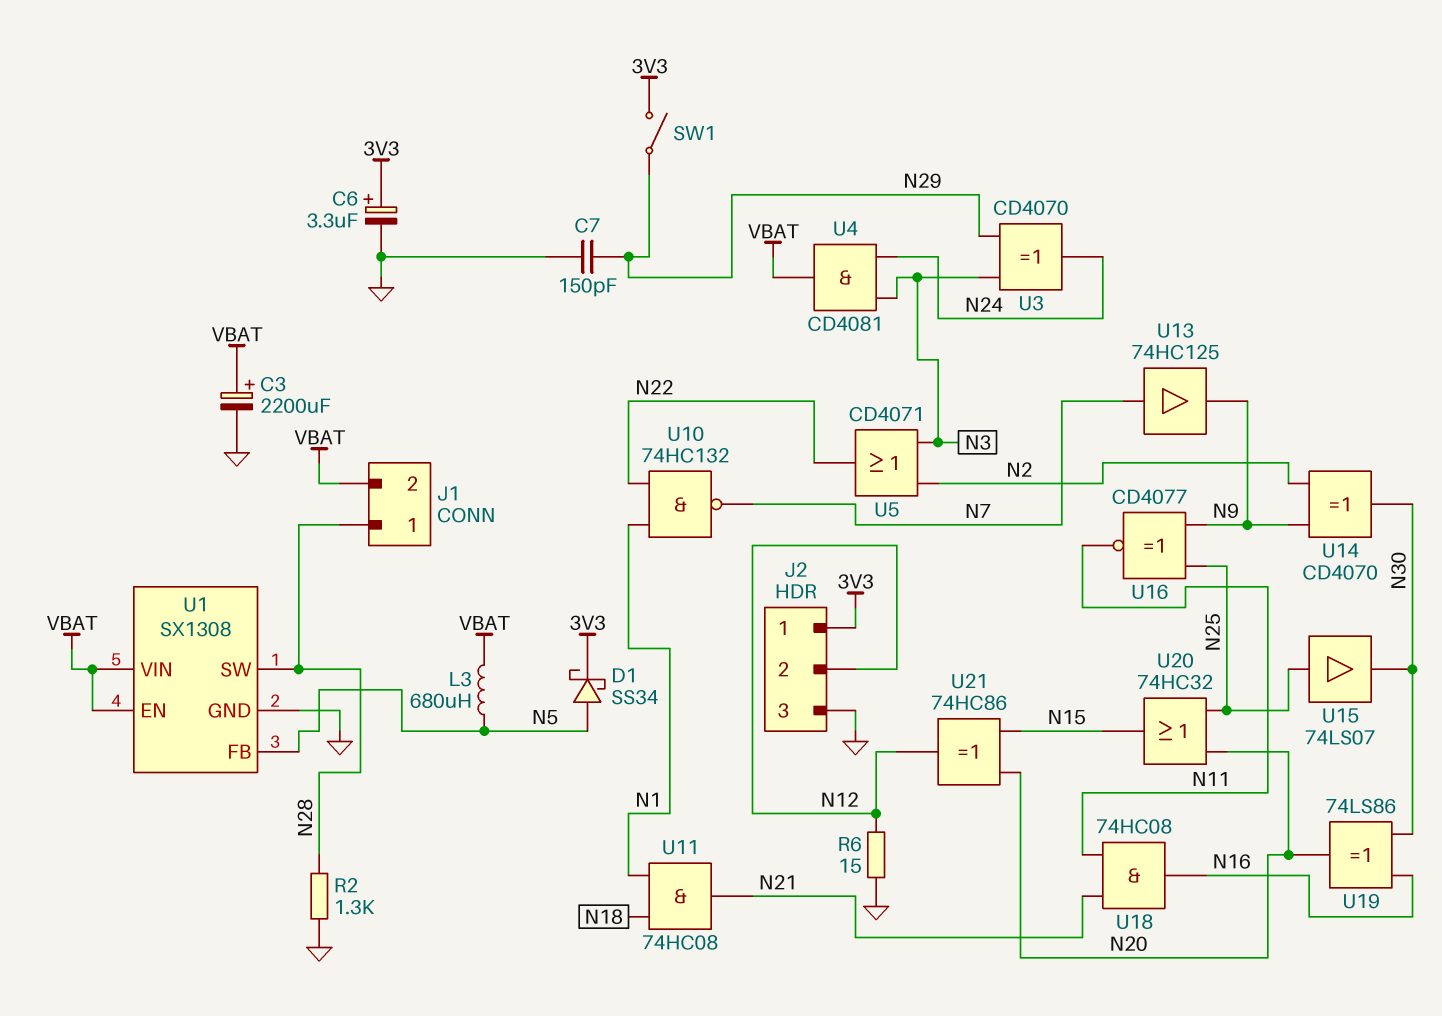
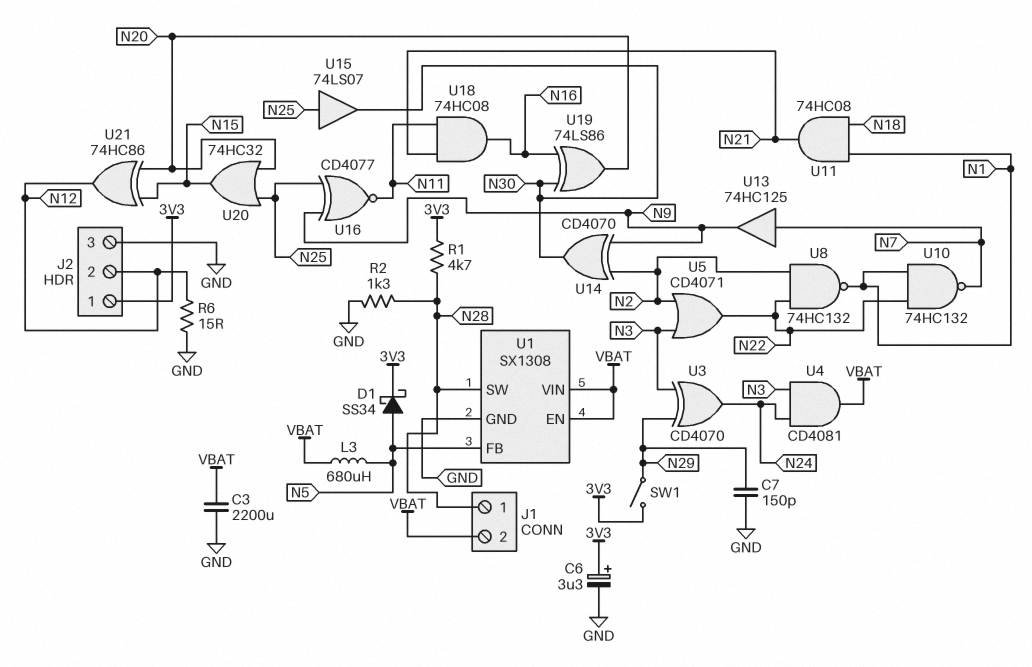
C3: 2200uF (plus VBAT, minus GND) -> 2200uF (GND, VBAT)
R1: none -> 4.7k (3V3, N28)
U8: none -> NAND 74HC132 (in N2, in N22, out N1)

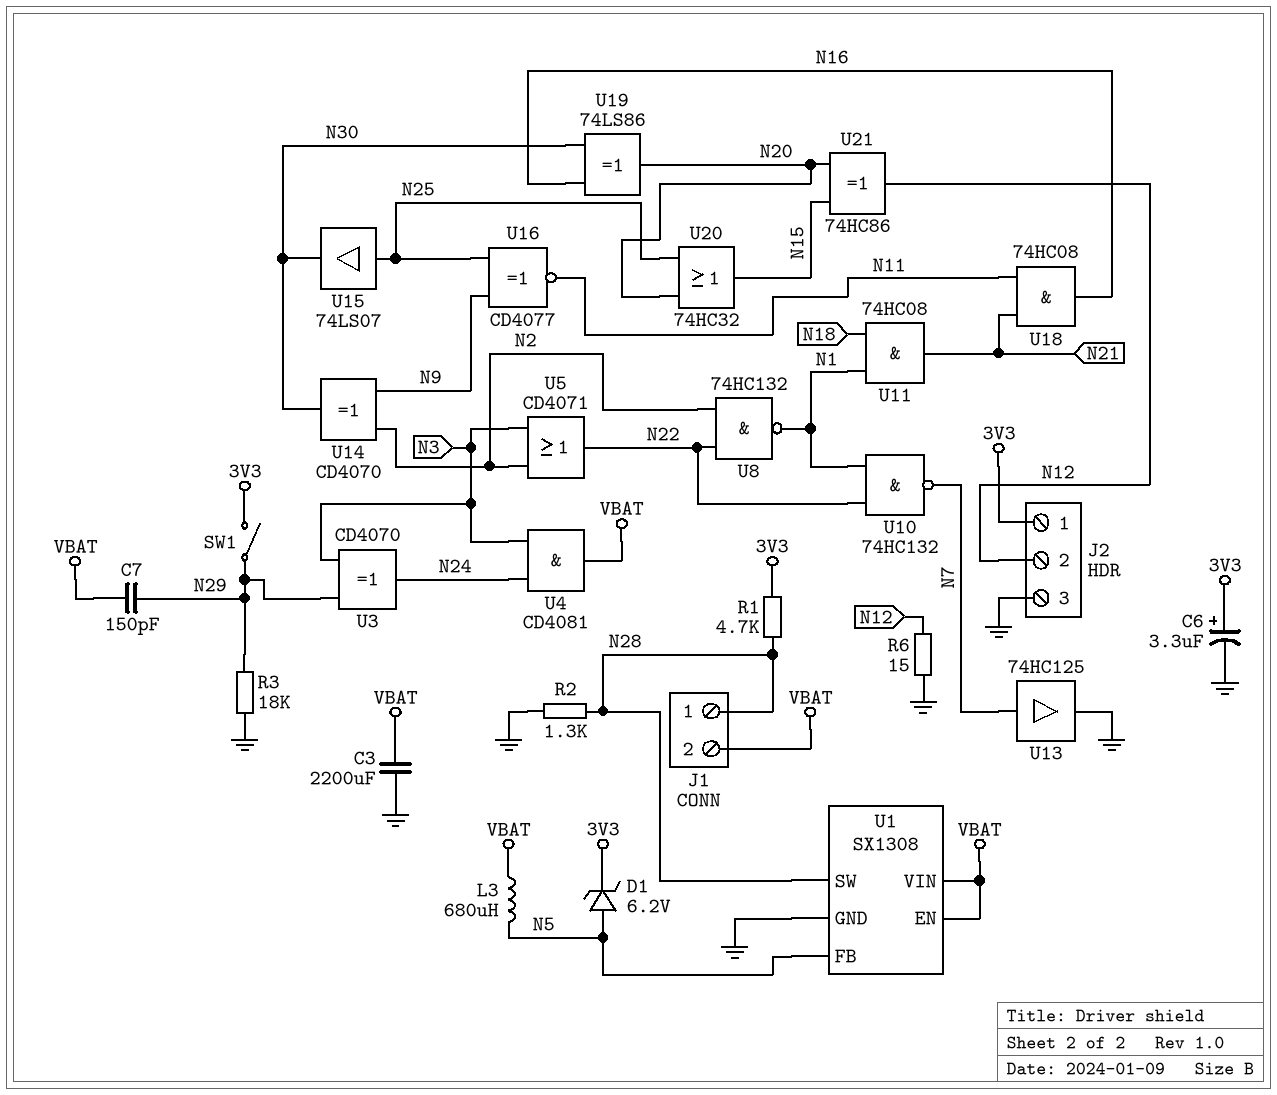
C7: 150pF (GND, N29) -> 150pF (N29, VBAT)
D1: schottky SS34 (A N5, K 3V3) -> zener 6.2V (A N5, K 3V3)
R3: none -> 18k (GND, N29)
U13: buffer 74HC125 (in N7, out N9) -> buffer 74HC125 (in N7, out GND)

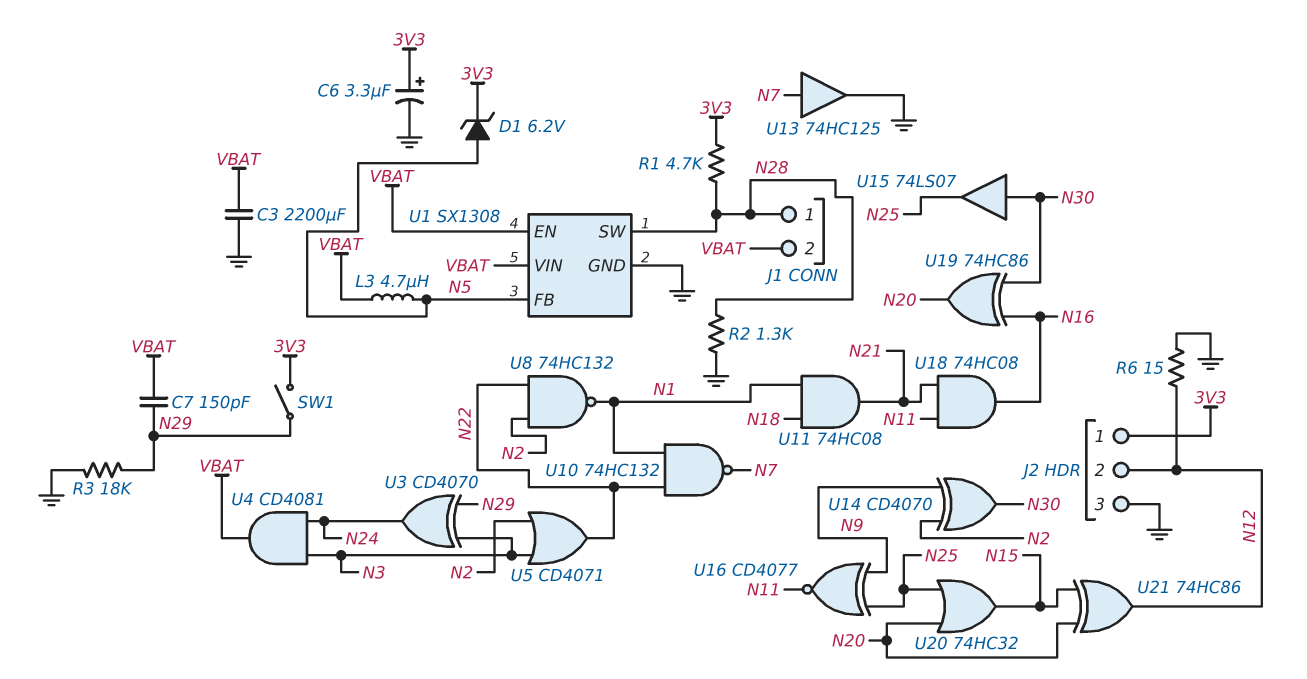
L3: 680uH (N5, VBAT) -> 4.7uH (N5, VBAT)
U15: buffer 74LS07 (in N25, out N30) -> buffer 74LS07 (in N30, out N25)
U19: XOR 74LS86 (in N16, in N30, out N20) -> XOR 74HC86 (in N16, in N30, out N20)

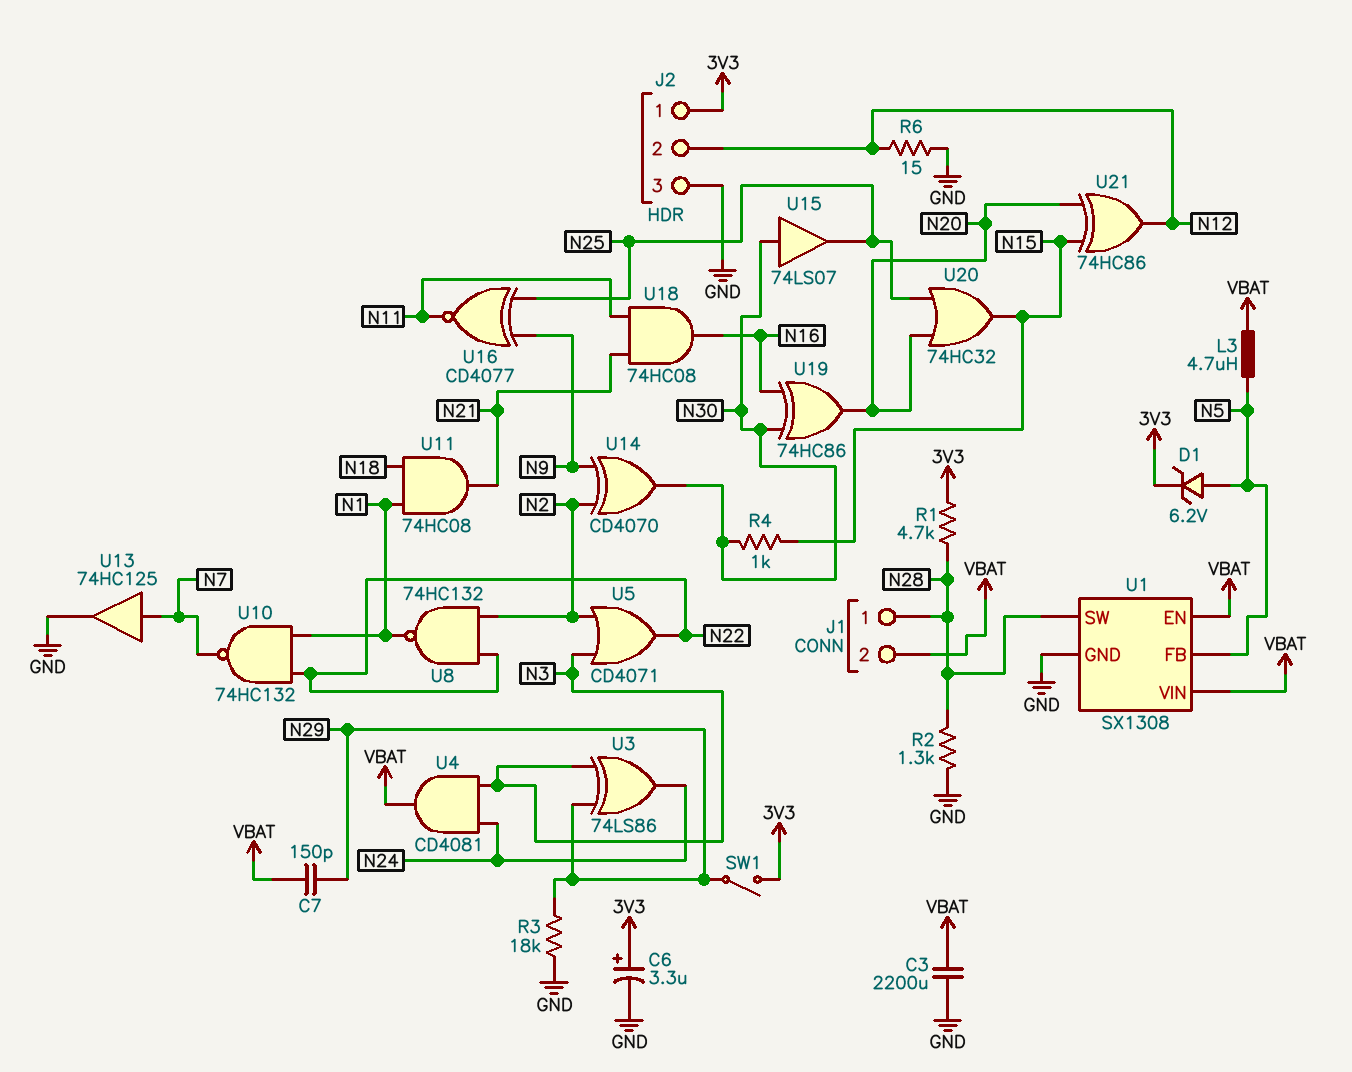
R4: none -> 1k (N15, N30)
U3: XOR CD4070 (in N3, in N29, out N24) -> XOR 74LS86 (in N3, in N29, out N24)

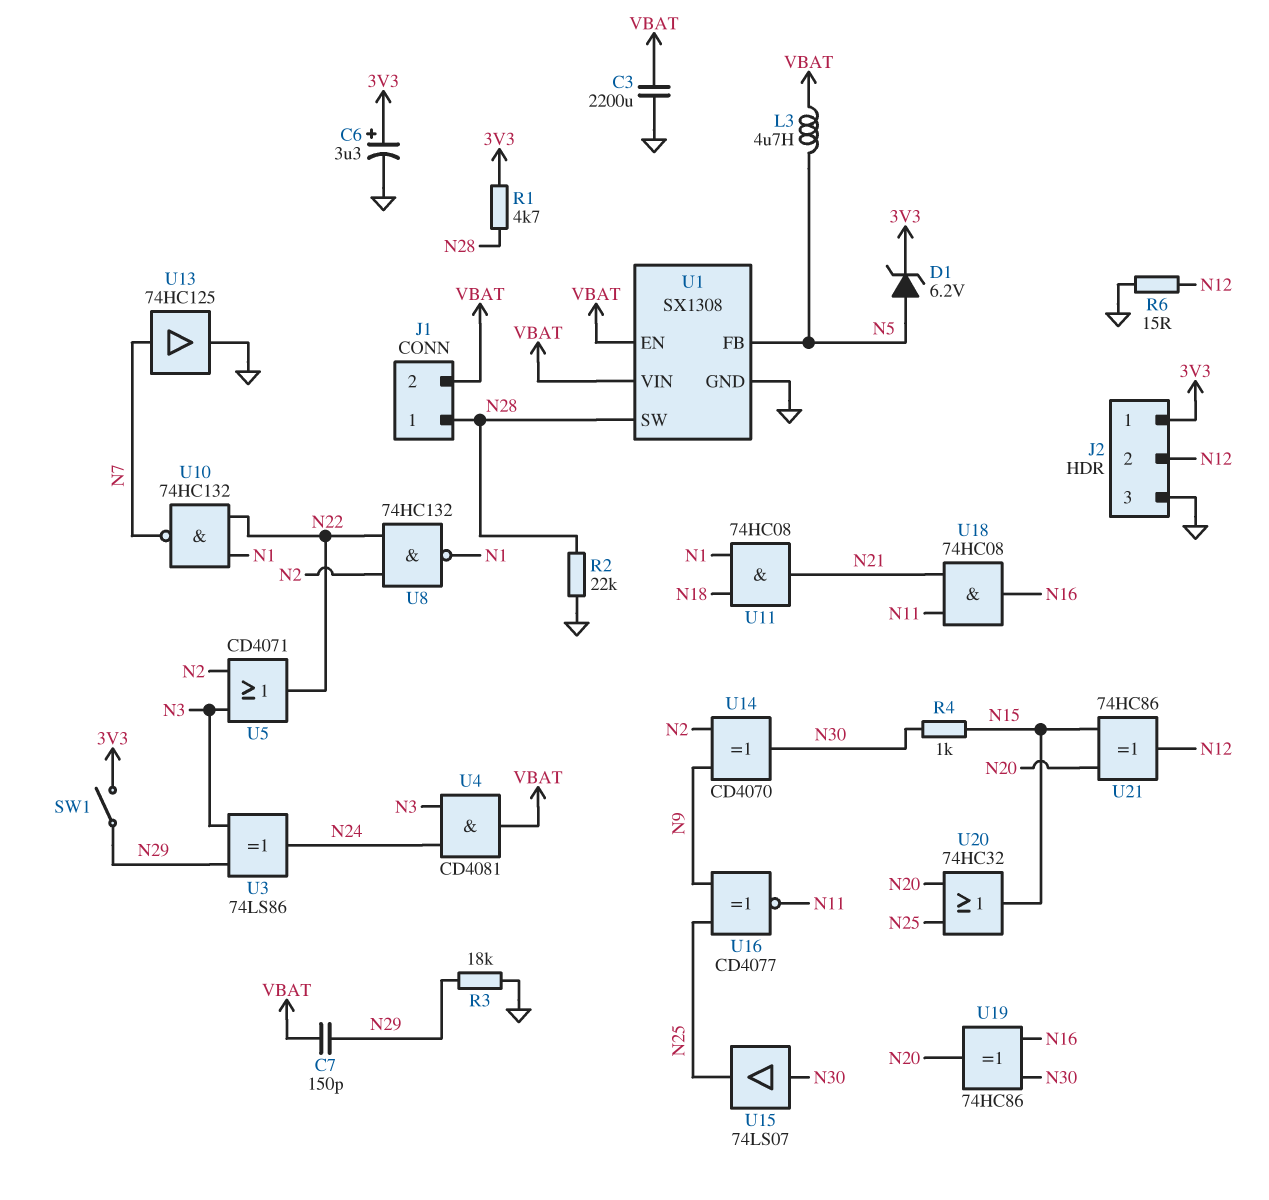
R2: 1.3k (GND, N28) -> 22k (GND, N28)

